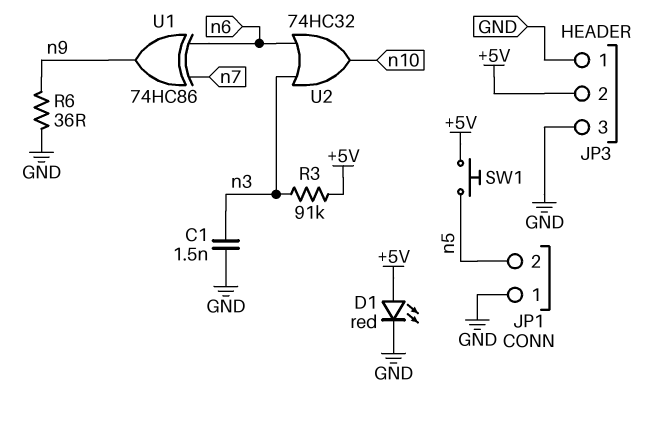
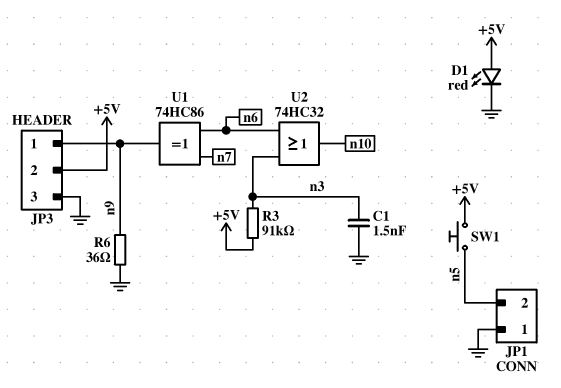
JP3 pin 1: GND -> n9

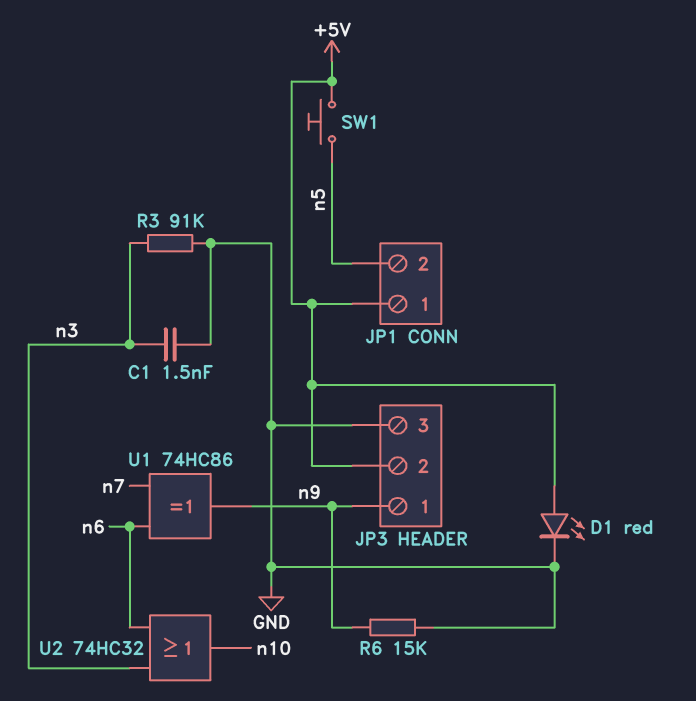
JP1 pin 1: GND -> +5V
R3: 91k (+5V, n3) -> 91k (GND, n3)
R6: 36 (GND, n9) -> 15k (GND, n9)

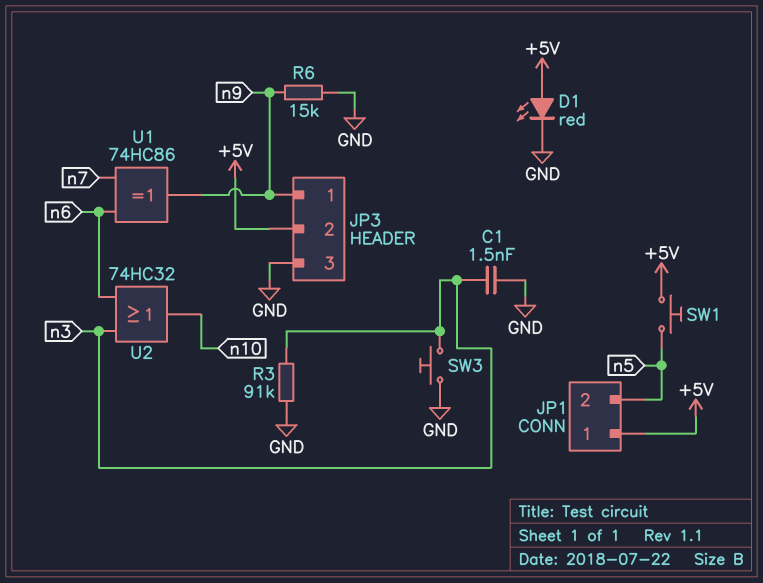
SW3: none -> button (GND, n3)

